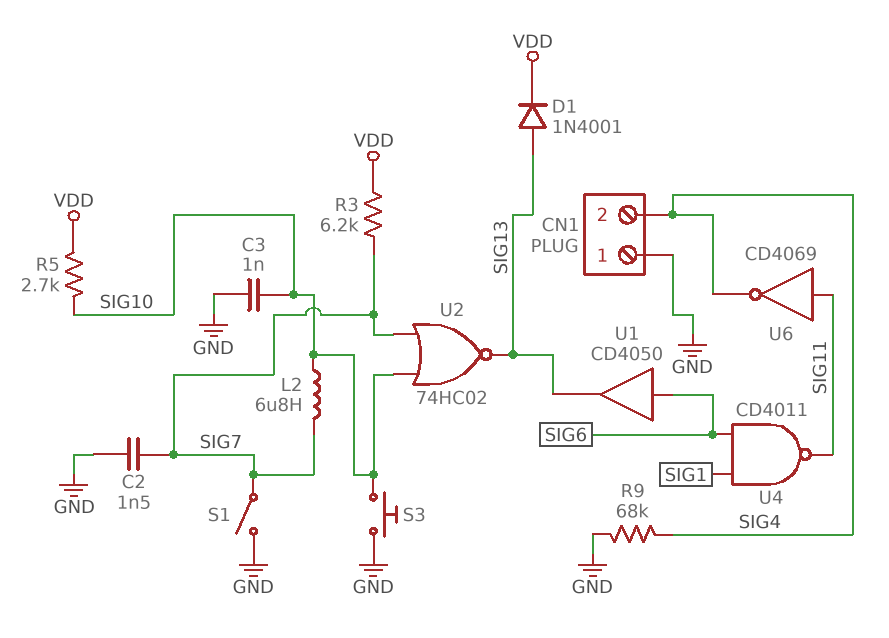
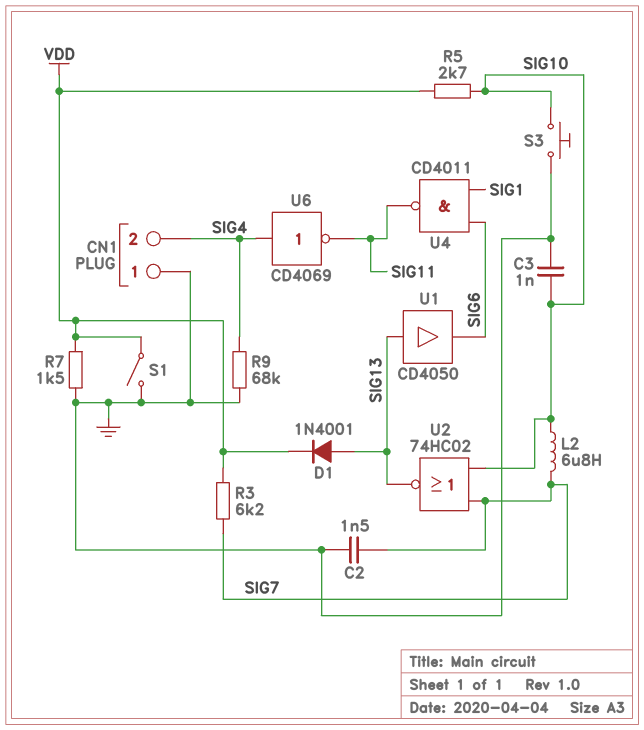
R7: none -> 1.5k (GND, VDD)
S1: switch (GND, SIG7) -> switch (GND, VDD)
U1: buffer CD4050 (in SIG6, out SIG13) -> buffer CD4050 (in SIG13, out SIG6)
U6: NOT CD4069 (in SIG11, out SIG4) -> NOT CD4069 (in SIG4, out SIG11)

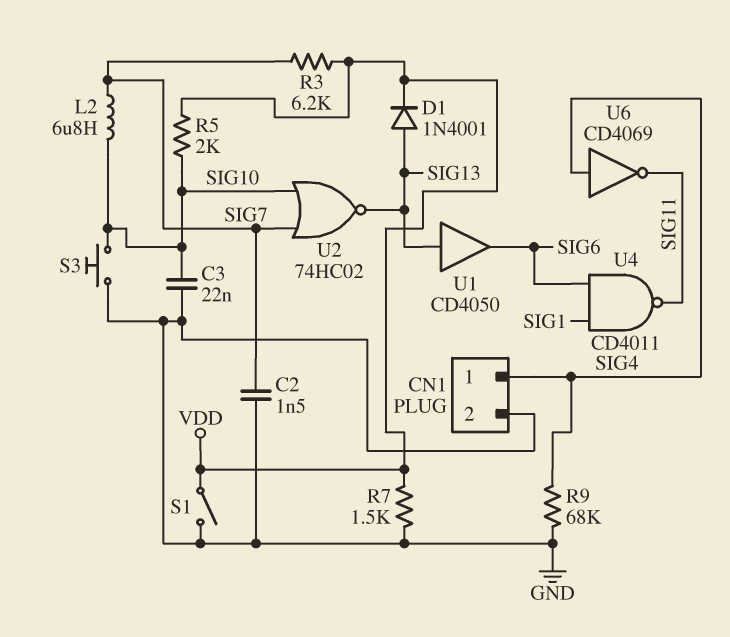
C3: 1nF (GND, SIG10) -> 22nF (GND, SIG10)
CN1 pin 1: GND -> SIG4
CN1 pin 2: SIG4 -> GND
R5: 2.7k (SIG10, VDD) -> 2k (SIG10, VDD)

